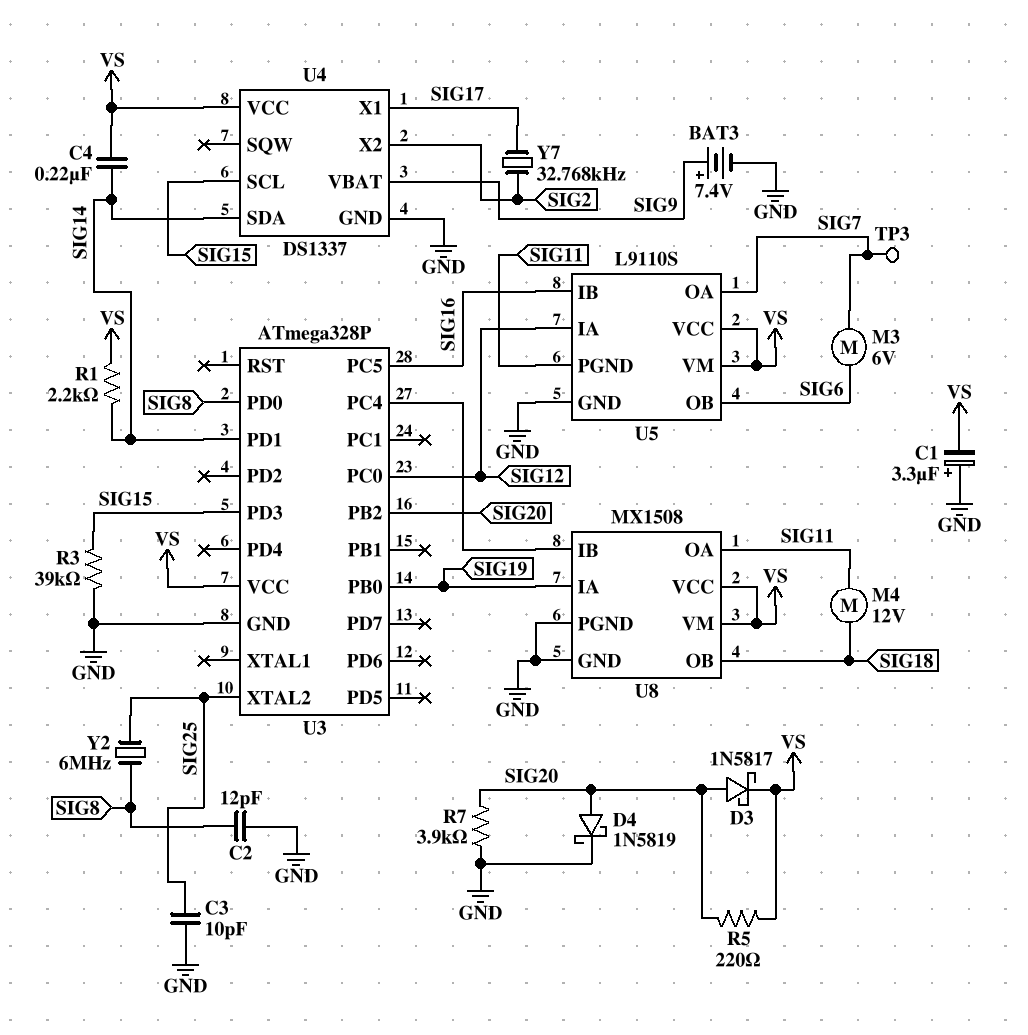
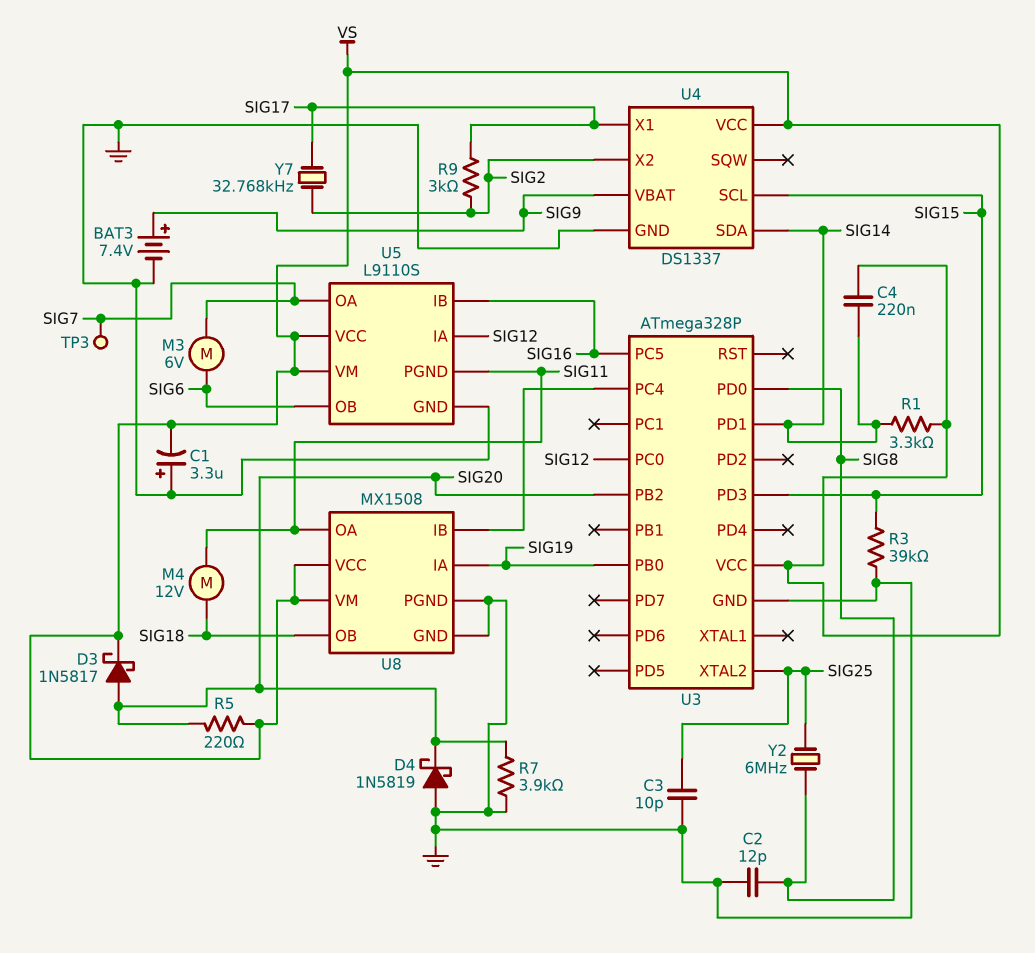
D4: schottky 1N5819 (A SIG20, K GND) -> schottky 1N5819 (A GND, K SIG20)
R1: 2.2k (SIG14, VS) -> 3.3k (SIG14, VS)
R9: none -> 3k (SIG2, SIG17)

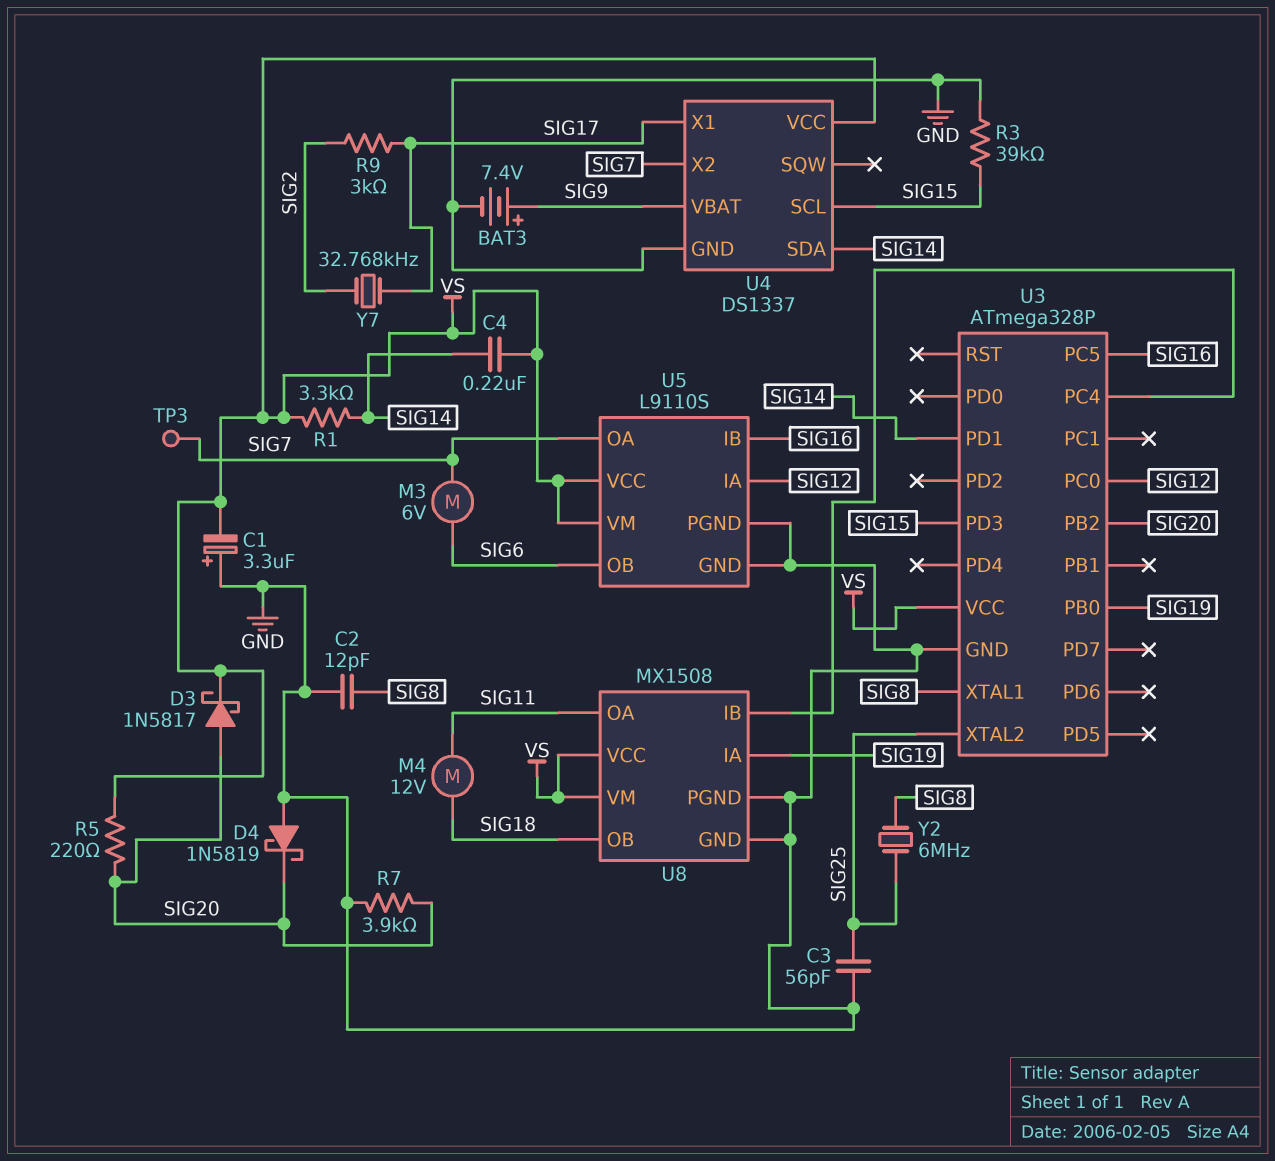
C3: 10pF (GND, SIG25) -> 56pF (GND, SIG25)
U3 pin PD0: SIG8 -> none
U3 pin XTAL1: none -> SIG8
U4 pin X2: SIG2 -> SIG7
U5 pin PGND: SIG11 -> GND

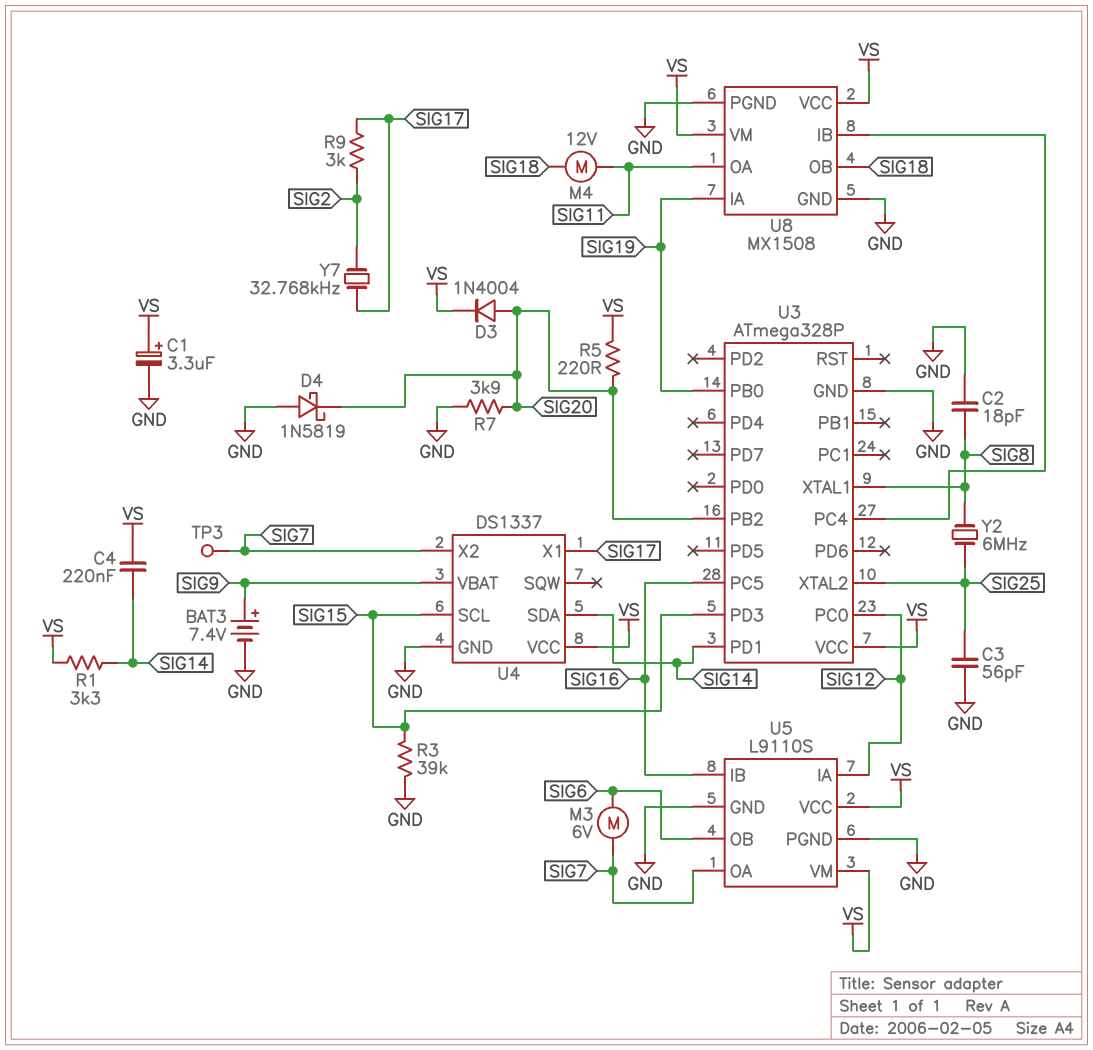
C1: 3.3uF (plus GND, minus VS) -> 3.3uF (plus VS, minus GND)
C2: 12pF (GND, SIG8) -> 18pF (GND, SIG8)
D3: schottky 1N5817 (A SIG20, K VS) -> diode 1N4004 (A SIG20, K VS)

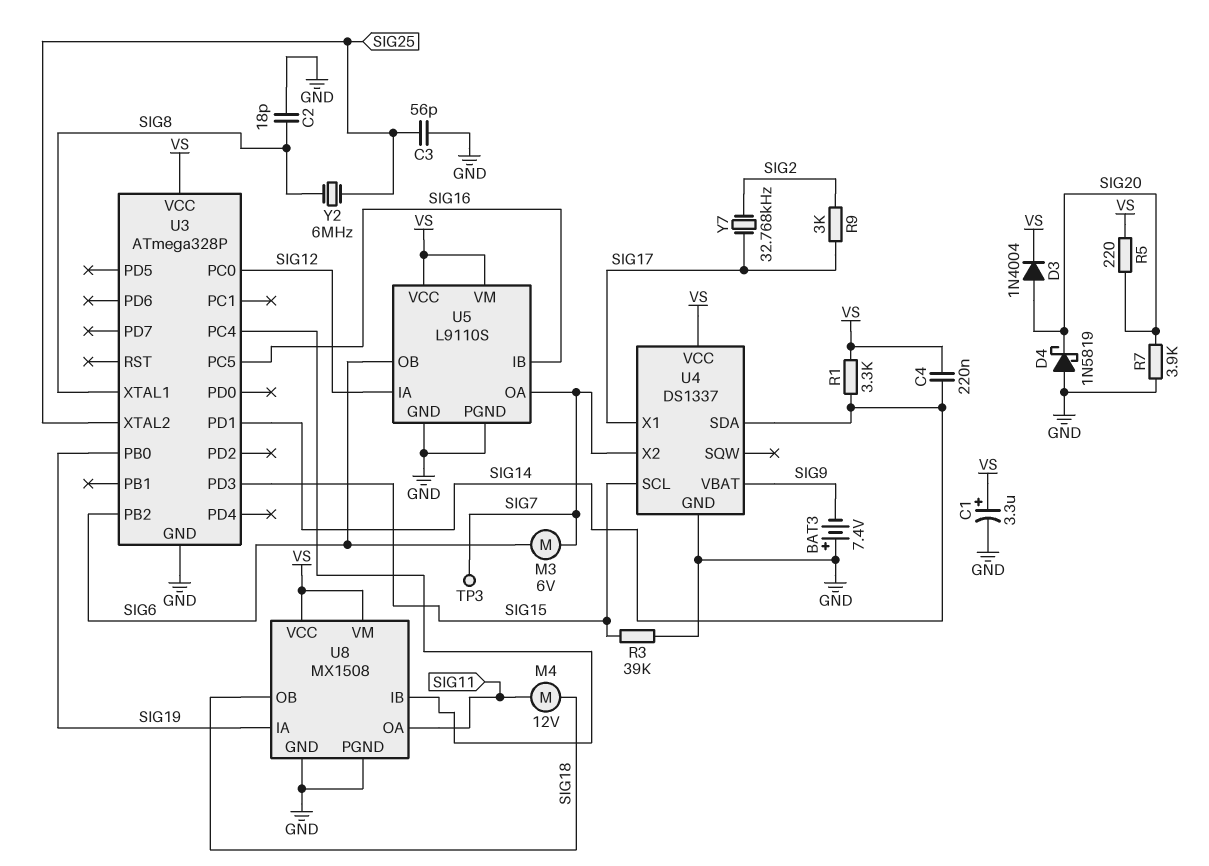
BAT3: 7.4V (plus SIG9, minus GND) -> 7.4V (plus GND, minus SIG9)
U3 pin PB2: SIG20 -> SIG6

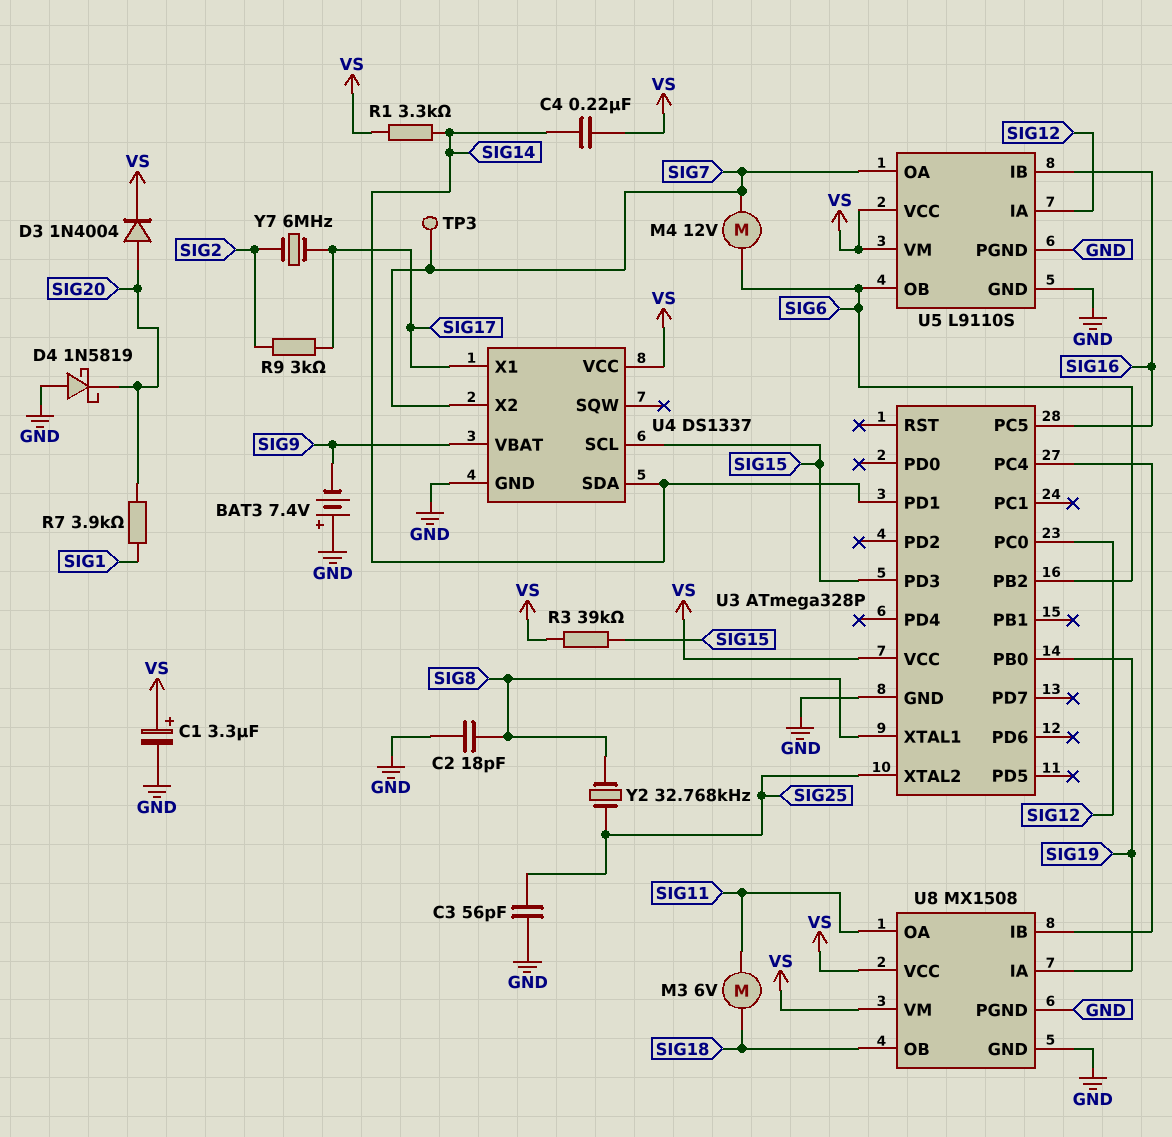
M3: motor 6V (SIG6, SIG7) -> motor 6V (SIG11, SIG18)
M4: motor 12V (SIG11, SIG18) -> motor 12V (SIG6, SIG7)
R3: 39k (GND, SIG15) -> 39k (SIG15, VS)
R5: 220 (SIG20, VS) -> none
R7: 3.9k (GND, SIG20) -> 3.9k (SIG1, SIG20)
Y2: 6MHz (SIG8, SIG25) -> 32.768kHz (SIG8, SIG25)
Y7: 32.768kHz (SIG2, SIG17) -> 6MHz (SIG2, SIG17)

